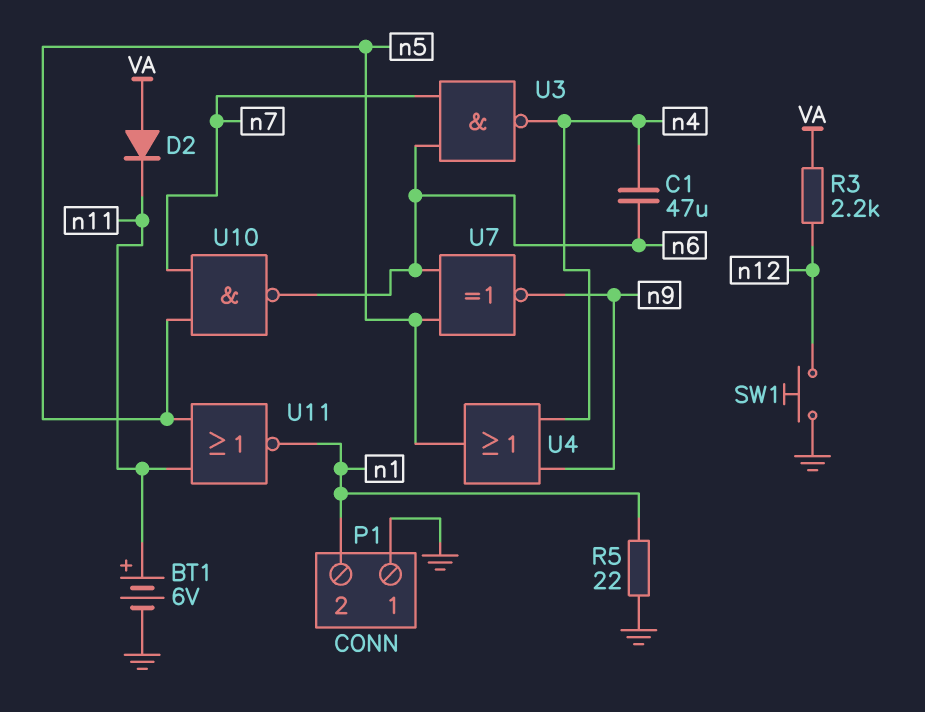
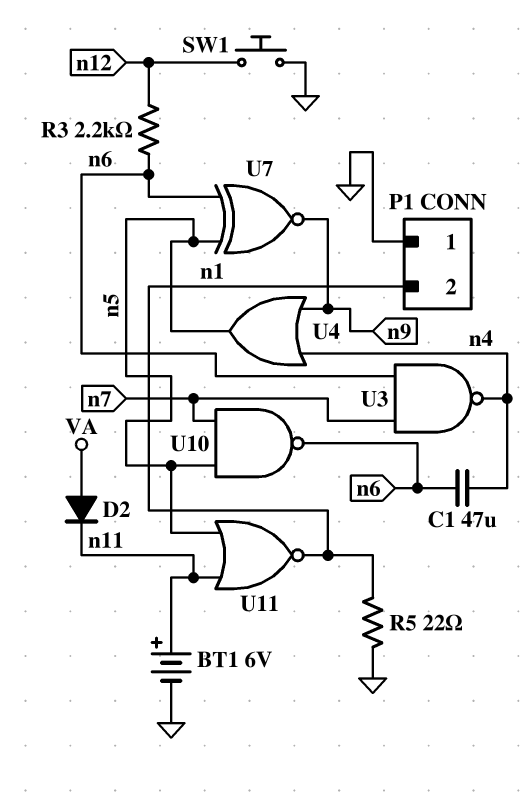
R3: 2.2k (VA, n12) -> 2.2k (n6, n12)

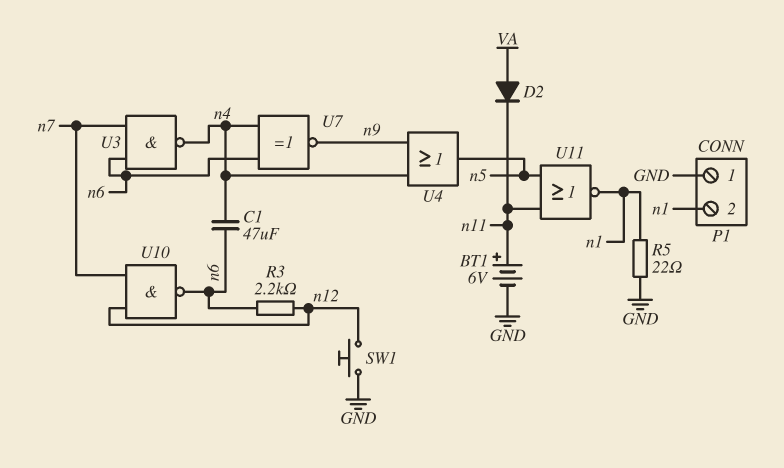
U7: XNOR (in n5, in n6, out n9) -> XNOR (in n4, in n6, out n9)
U10: NAND (in n5, in n7, out n6) -> NAND (in n7, in n12, out n6)

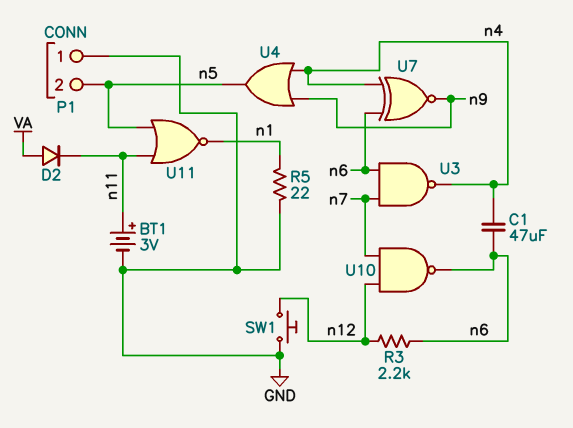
BT1: 6V (plus n11, minus GND) -> 3V (plus n11, minus GND)
P1 pin 2: n1 -> n5

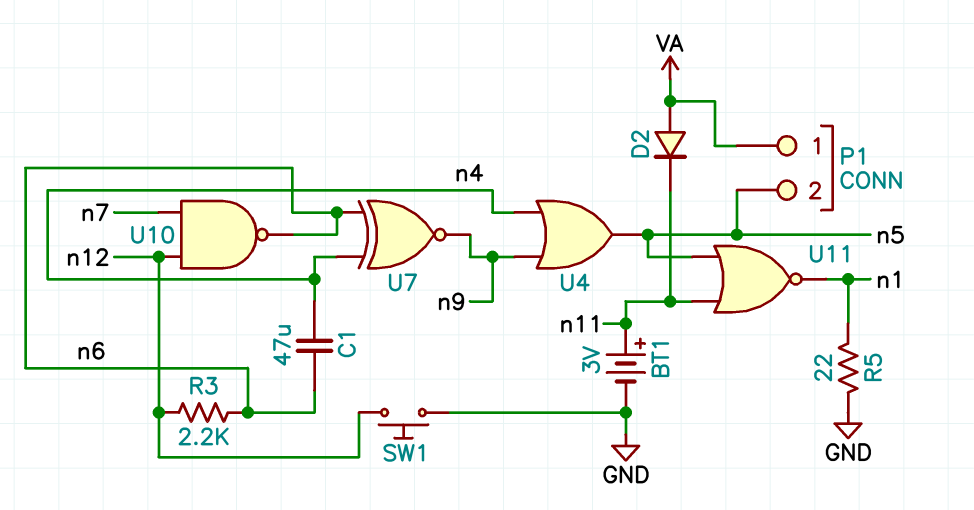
P1 pin 1: GND -> VA
U3: NAND (in n6, in n7, out n4) -> none

